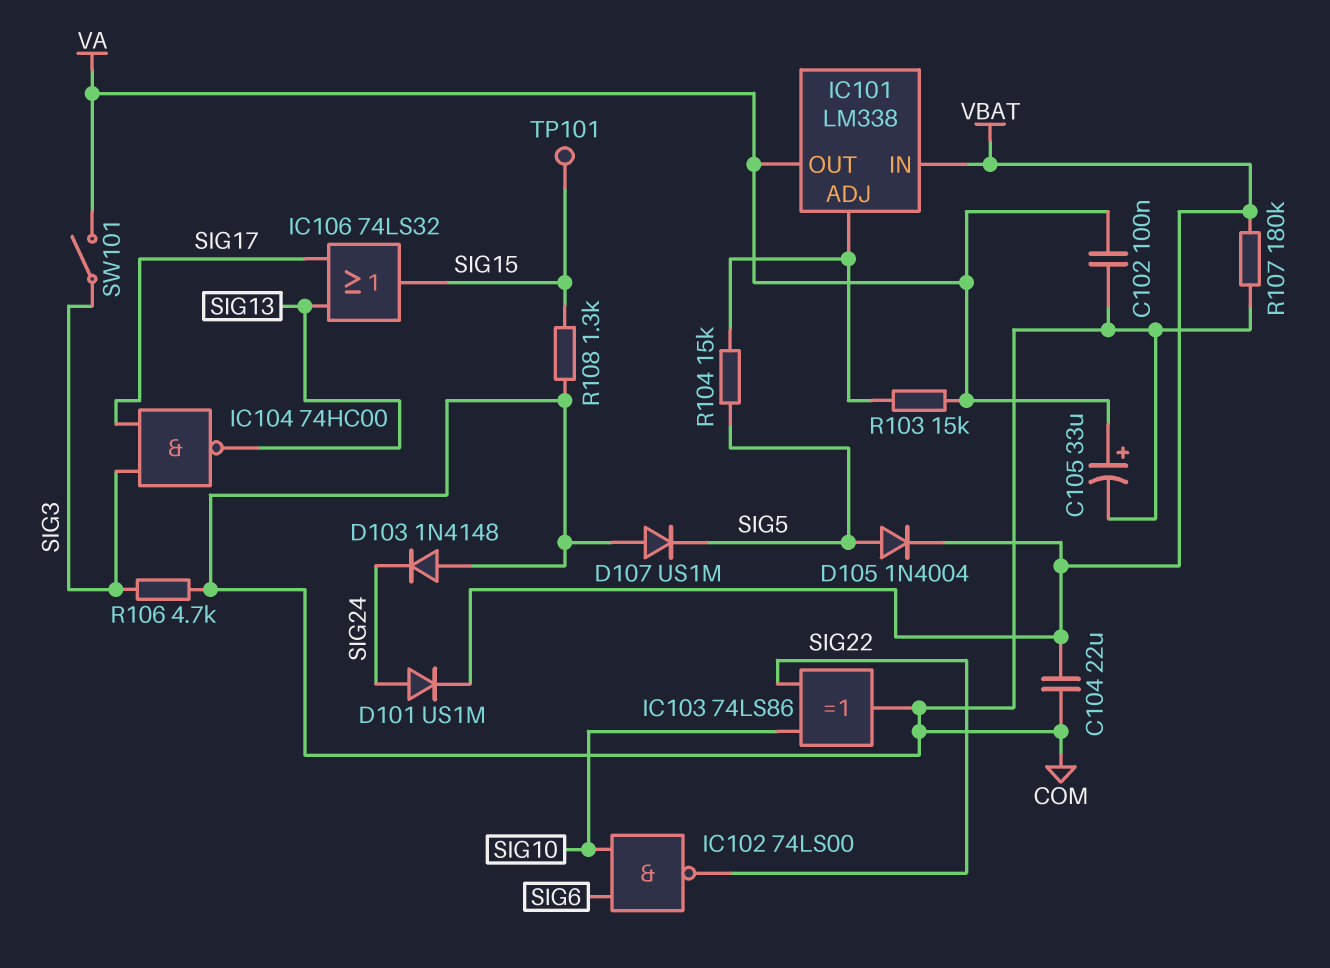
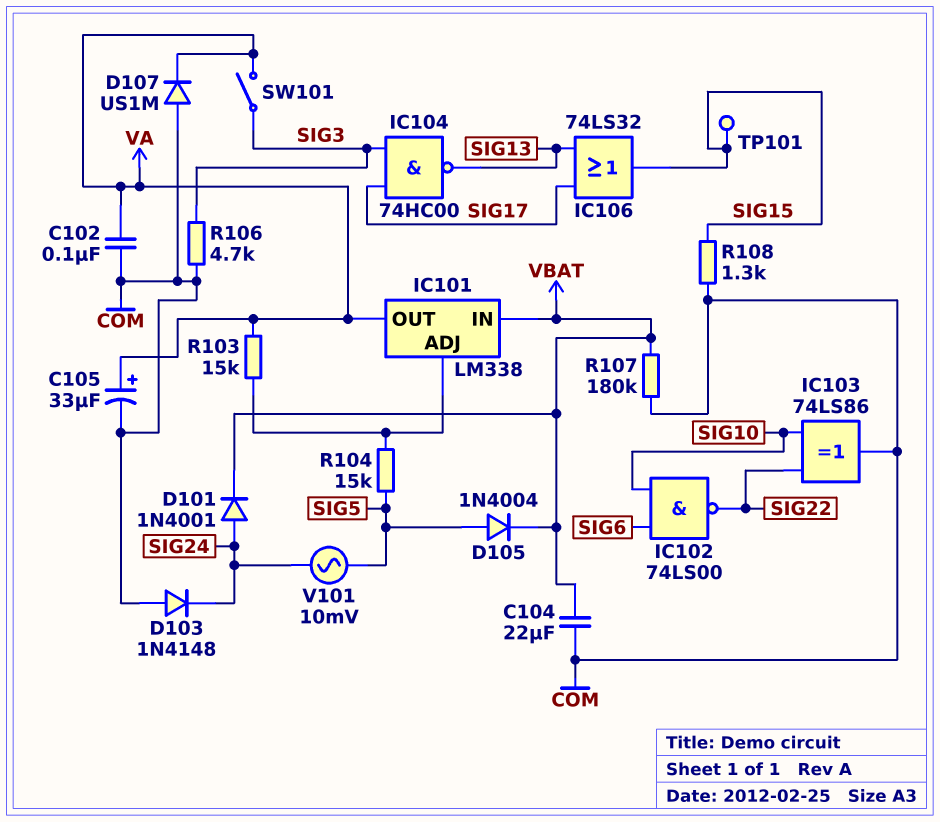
D101: diode US1M (A SIG24, K VBAT) -> diode 1N4001 (A SIG24, K VBAT)
D107: diode US1M (A COM, K SIG5) -> diode US1M (A COM, K VA)
V101: none -> AC 10mV (SIG5, SIG24)

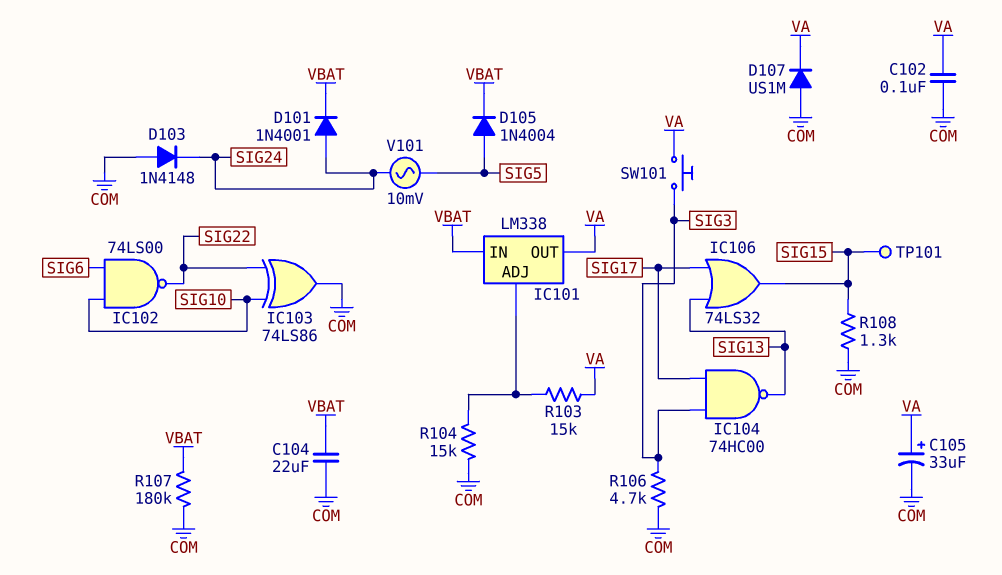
R104: 15k (IC101/ADJ, SIG5) -> 15k (COM, IC101/ADJ)
SW101: switch (SIG3, VA) -> button (SIG3, VA)

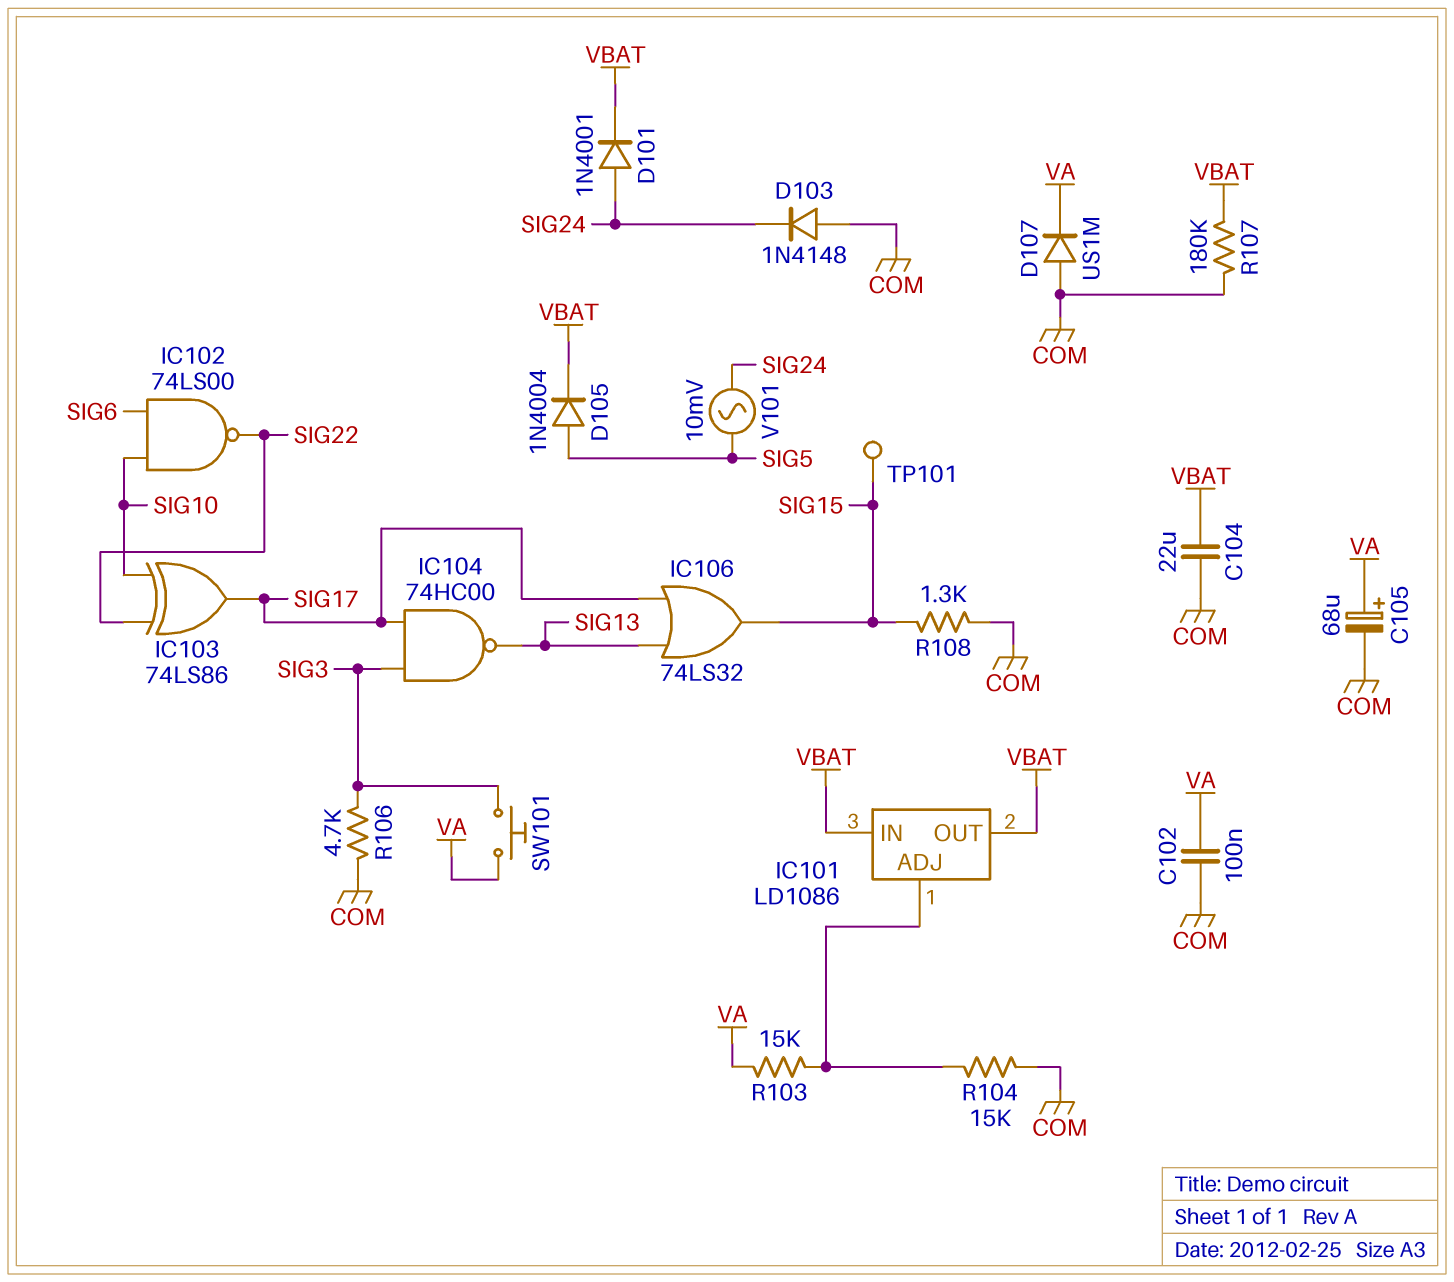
C105: 33uF (plus VA, minus COM) -> 68uF (plus VA, minus COM)
IC101: LM338 -> LD1086
IC101 pin OUT: VA -> VBAT
IC103: XOR 74LS86 (in SIG10, in SIG22, out COM) -> XOR 74LS86 (in SIG10, in SIG22, out SIG17)

